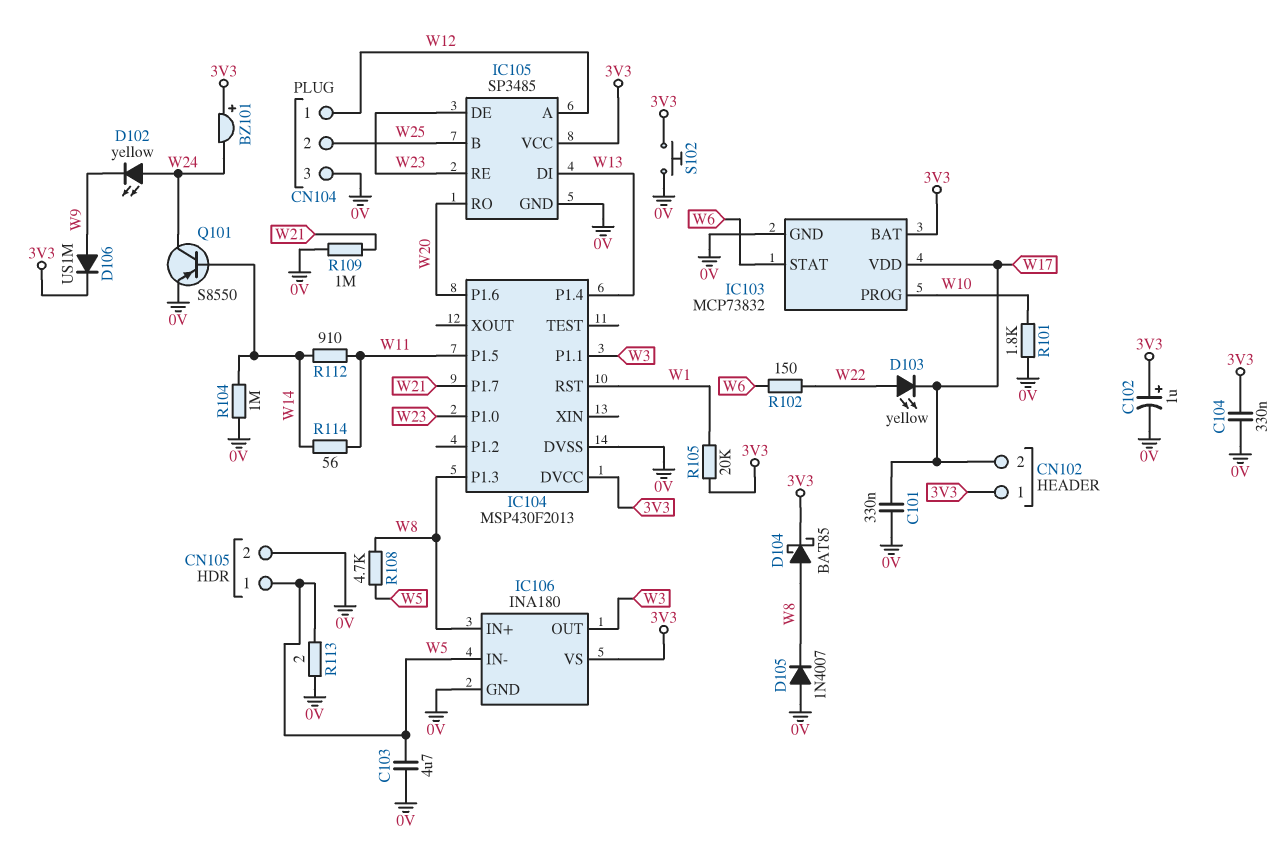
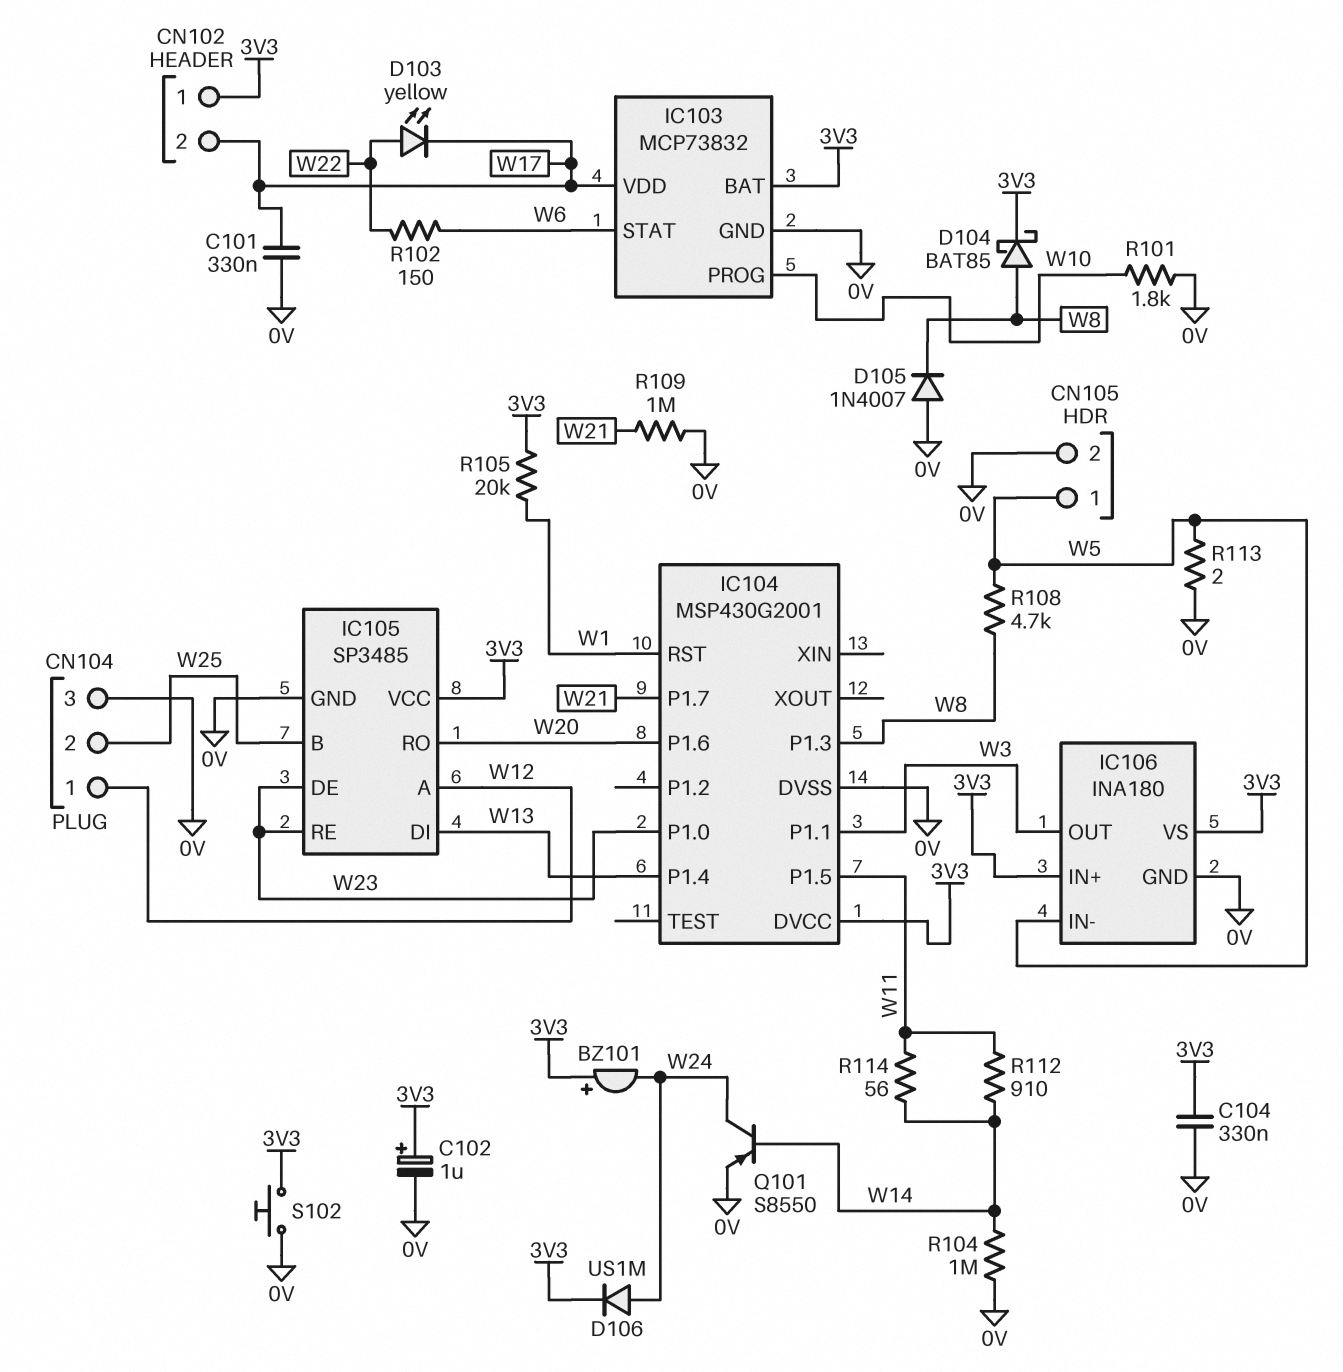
C103: 4.7uF (0V, W5) -> none
D102: LED yellow (A W24, K W9) -> none
D106: diode US1M (A W9, K 3V3) -> diode US1M (A W24, K 3V3)
IC104: MSP430F2013 -> MSP430G2001
IC106 pin IN+: W8 -> 3V3

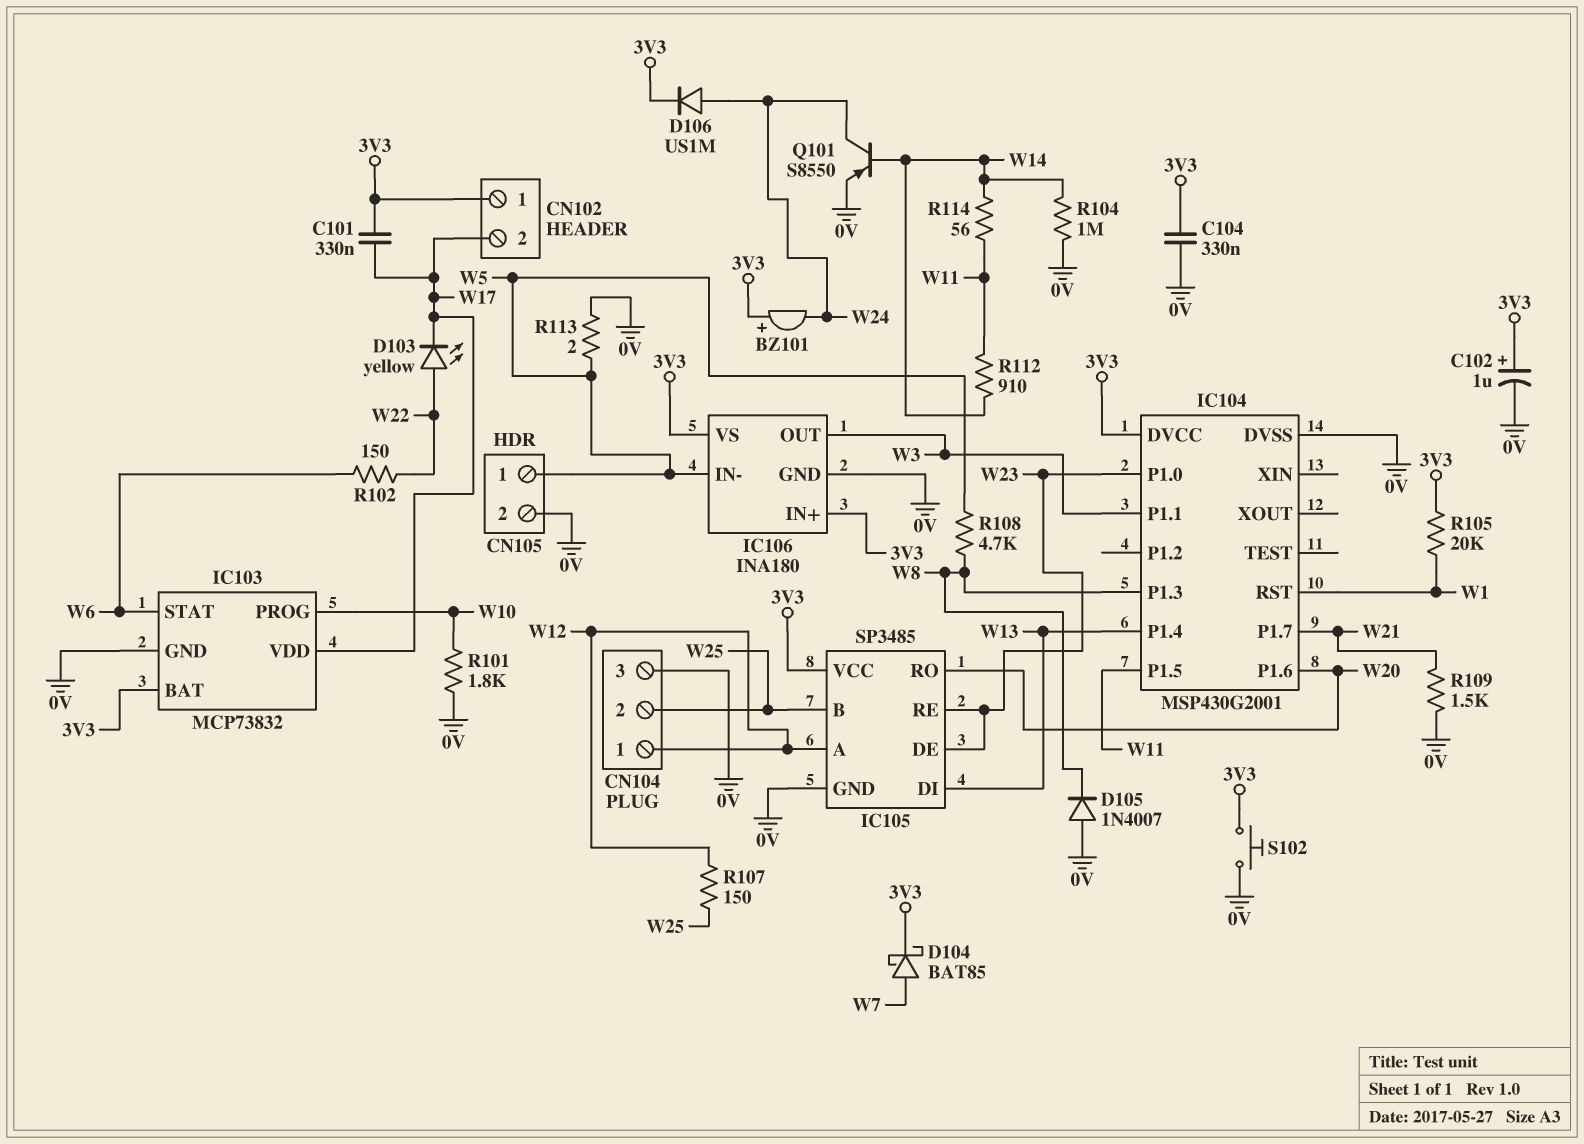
C101: 330nF (0V, W17) -> 330nF (3V3, W17)
D104: schottky BAT85 (A W8, K 3V3) -> schottky BAT85 (A W7, K 3V3)
R107: none -> 150 (W12, W25)
R109: 1M (0V, W21) -> 1.5k (0V, W21)

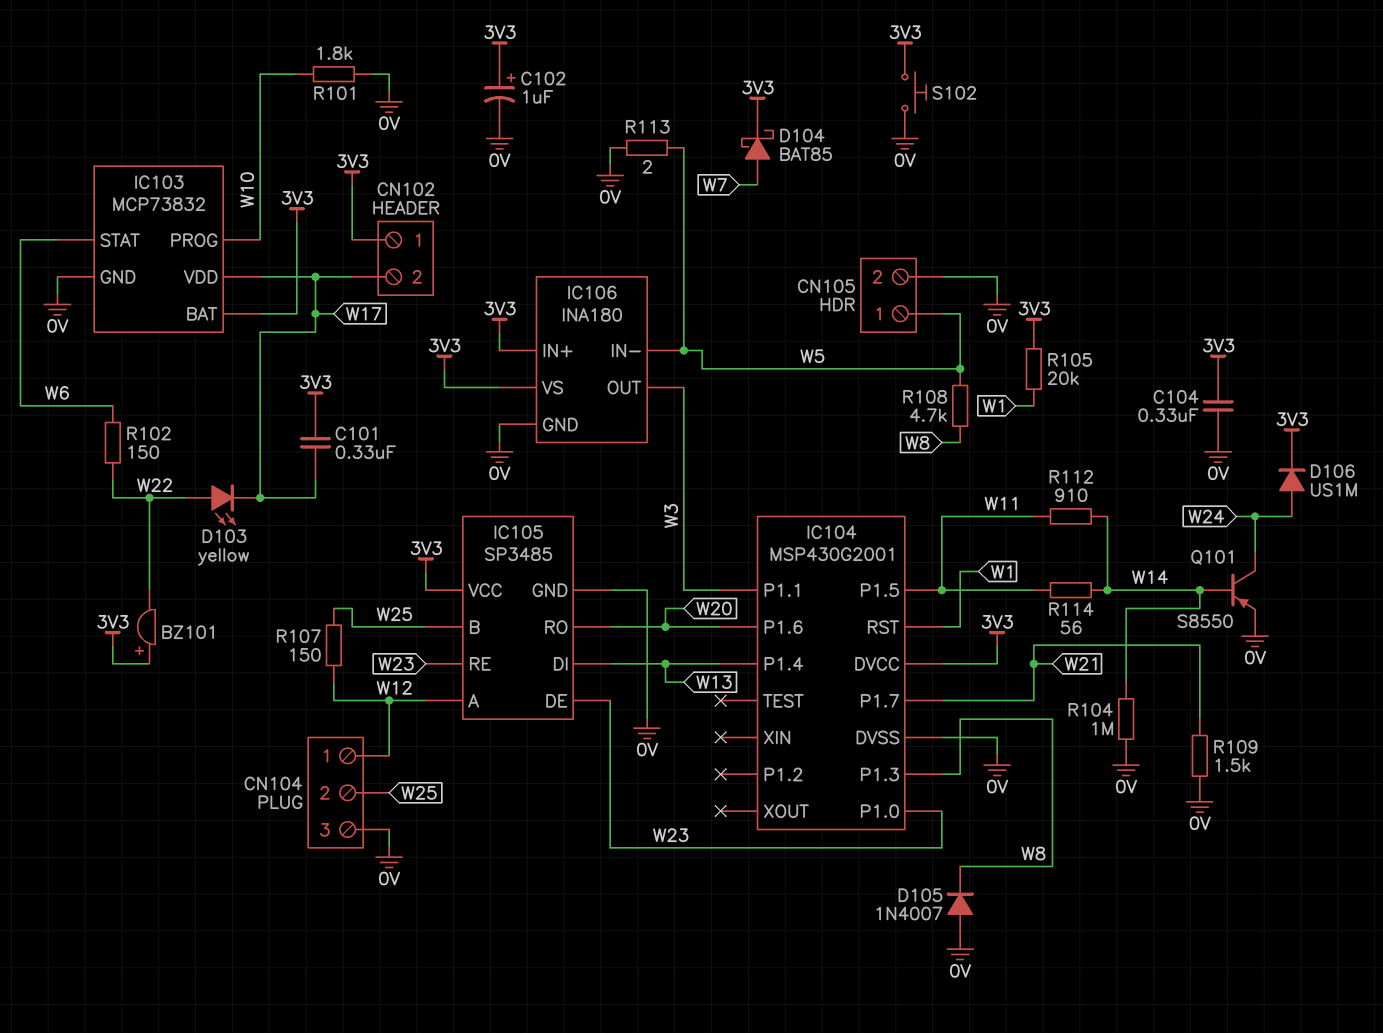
BZ101: buzzer (plus 3V3, minus W24) -> buzzer (plus 3V3, minus W22)

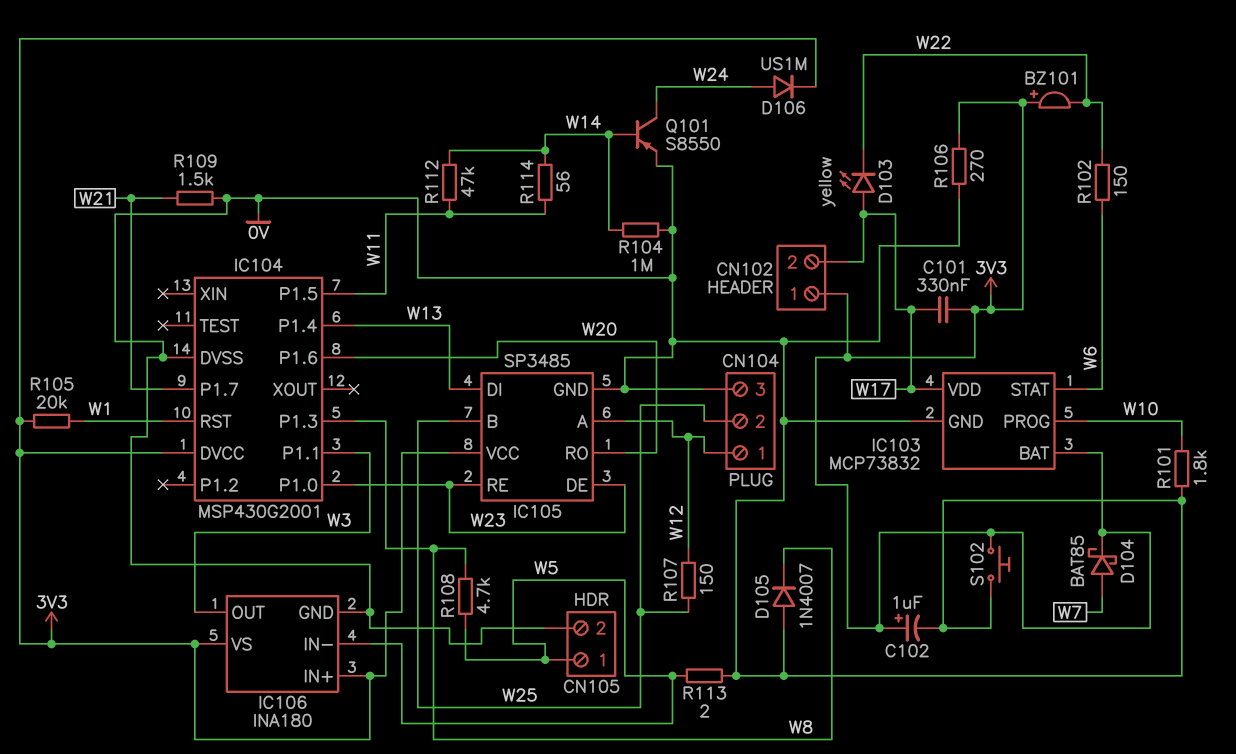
C104: 330nF (0V, 3V3) -> none
D103: LED yellow (A W22, K W17) -> LED yellow (A W17, K W22)
R106: none -> 270 (0V, 3V3)
R112: 910 (W11, W14) -> 47k (W11, W14)

